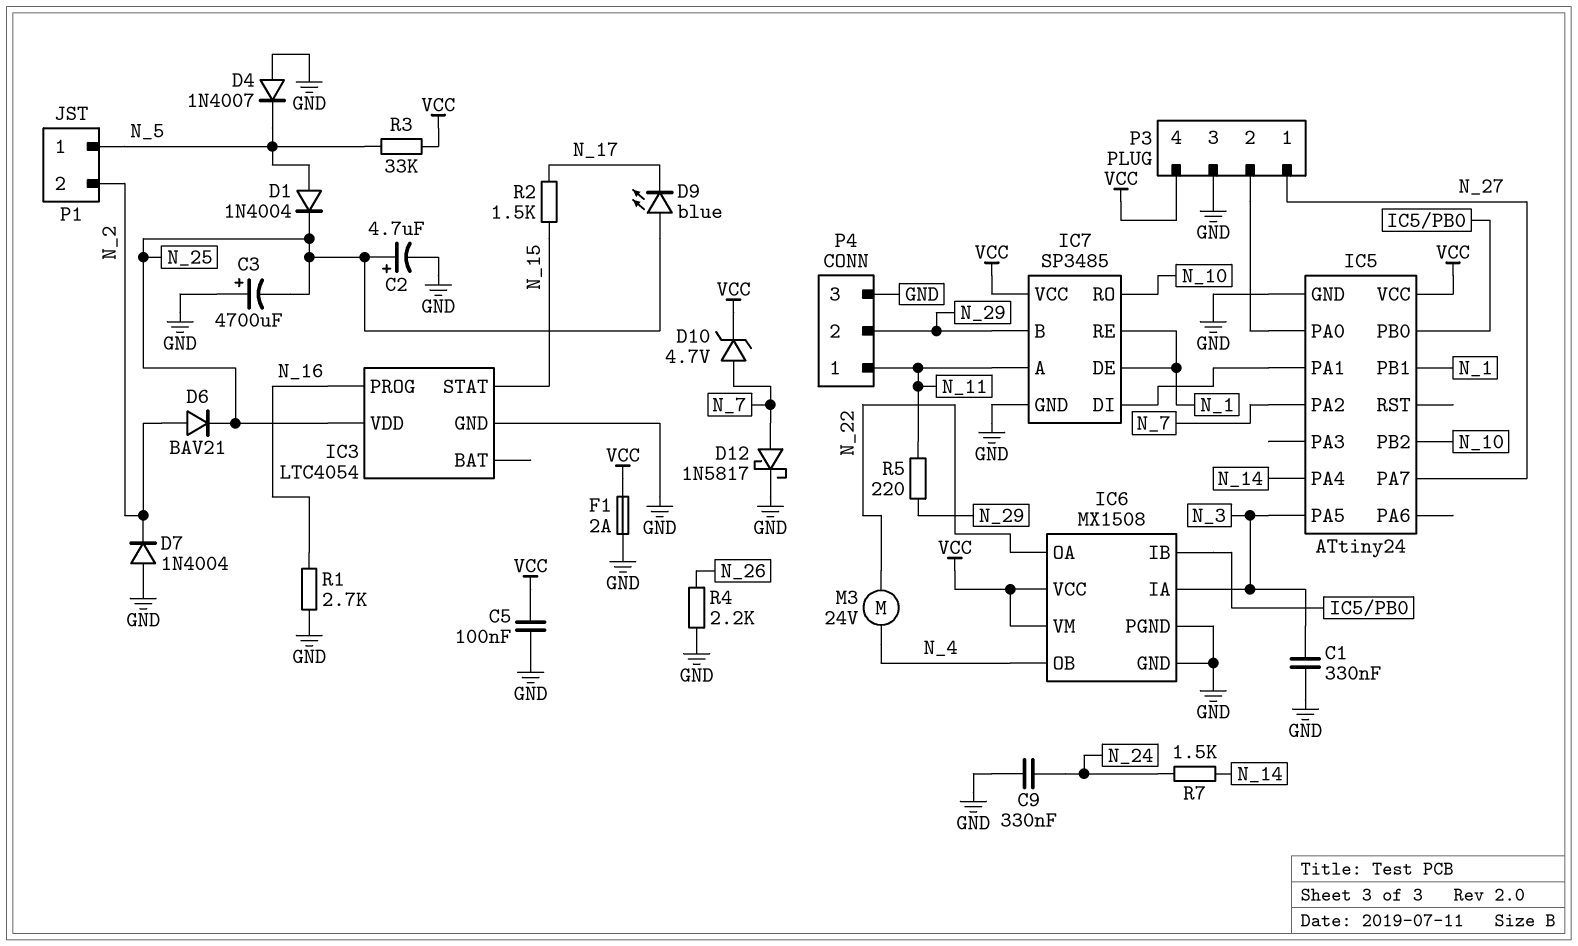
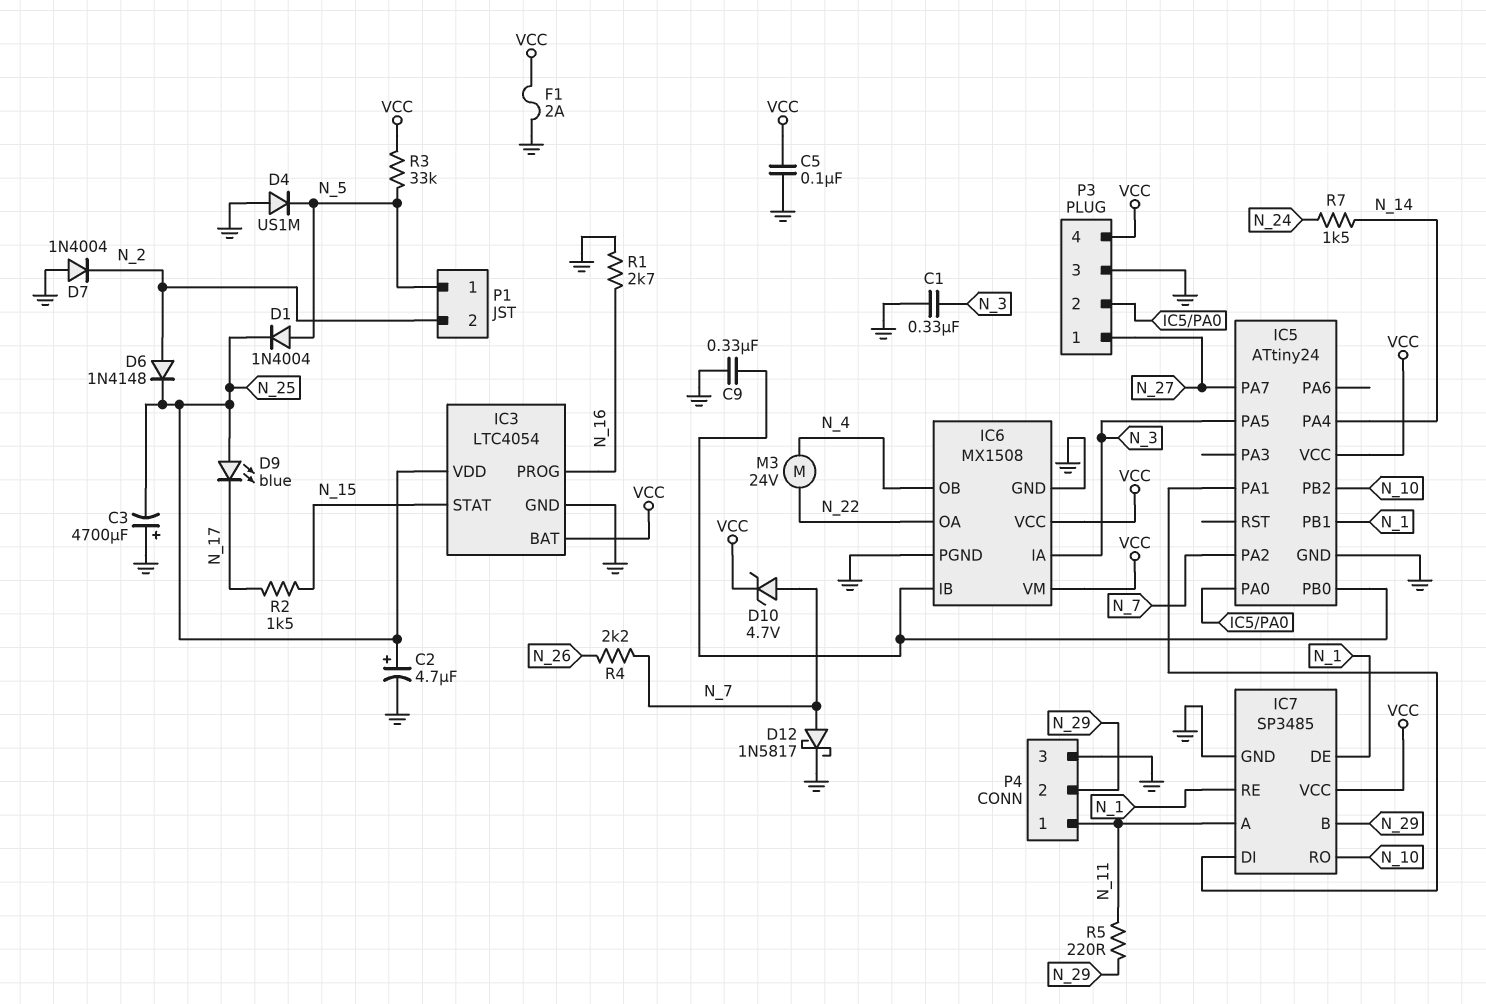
C9: 330nF (GND, N_24) -> 330nF (GND, IC5/PB0)
D4: diode 1N4007 (A GND, K N_5) -> diode US1M (A GND, K N_5)
D6: diode BAV21 (A N_2, K N_25) -> diode 1N4148 (A N_2, K N_25)
IC3 pin BAT: none -> VCC
R4: 2.2k (GND, N_26) -> 2.2k (N_7, N_26)

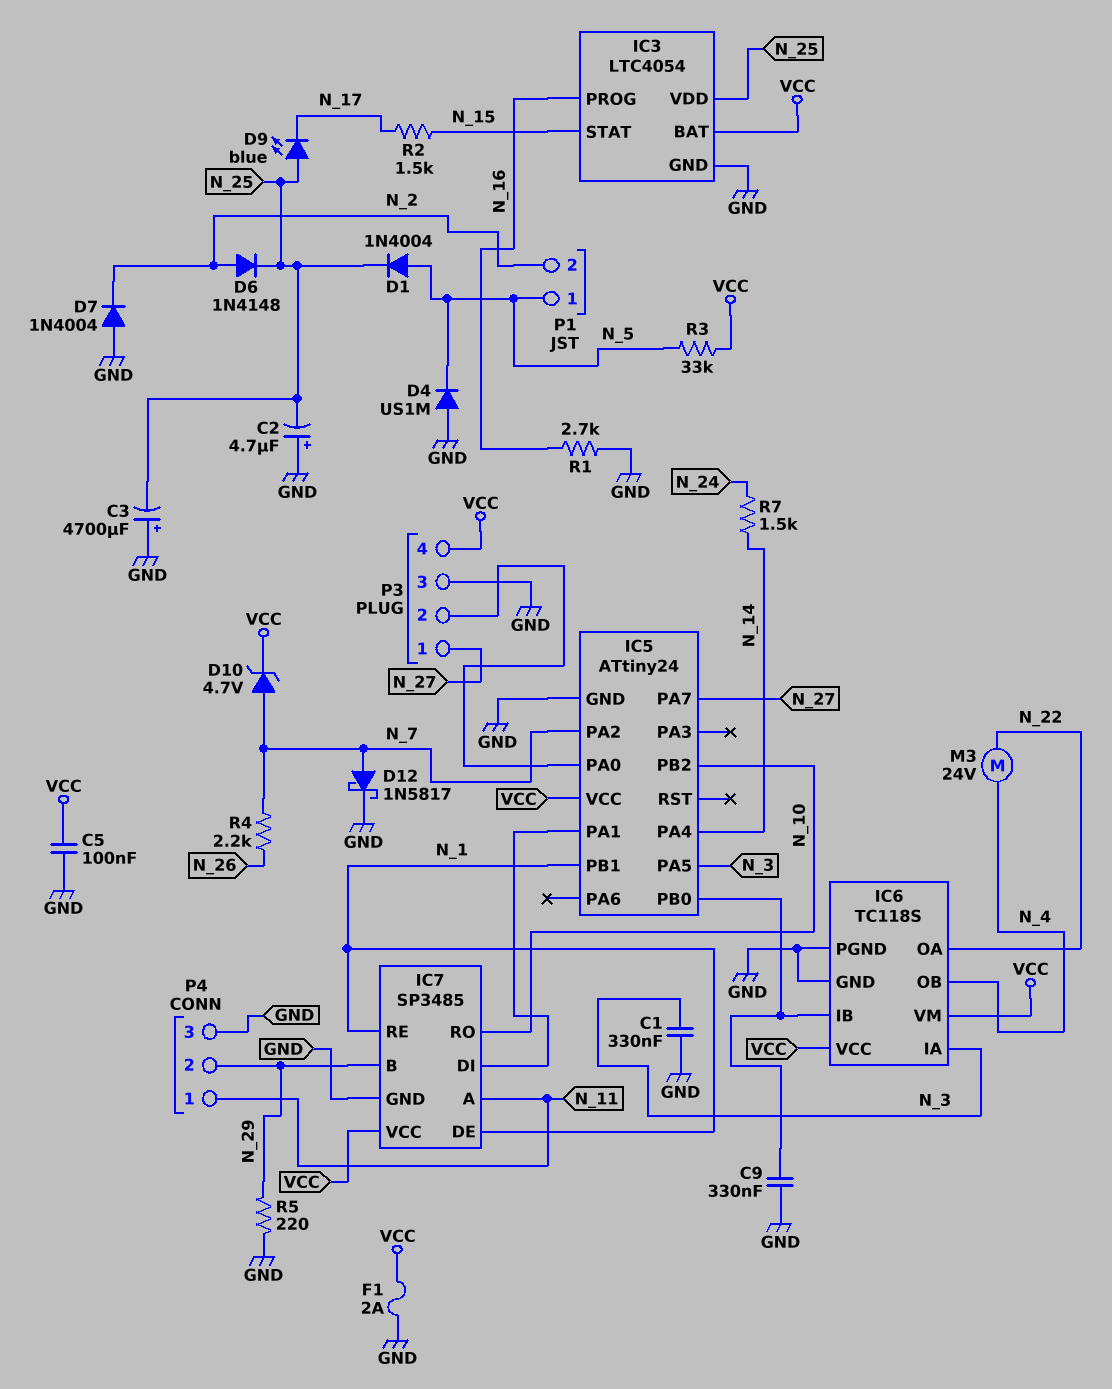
C2: 4.7uF (plus N_25, minus GND) -> 4.7uF (plus GND, minus N_25)
IC6: MX1508 -> TC118S
R5: 220 (N_11, N_29) -> 220 (GND, N_29)

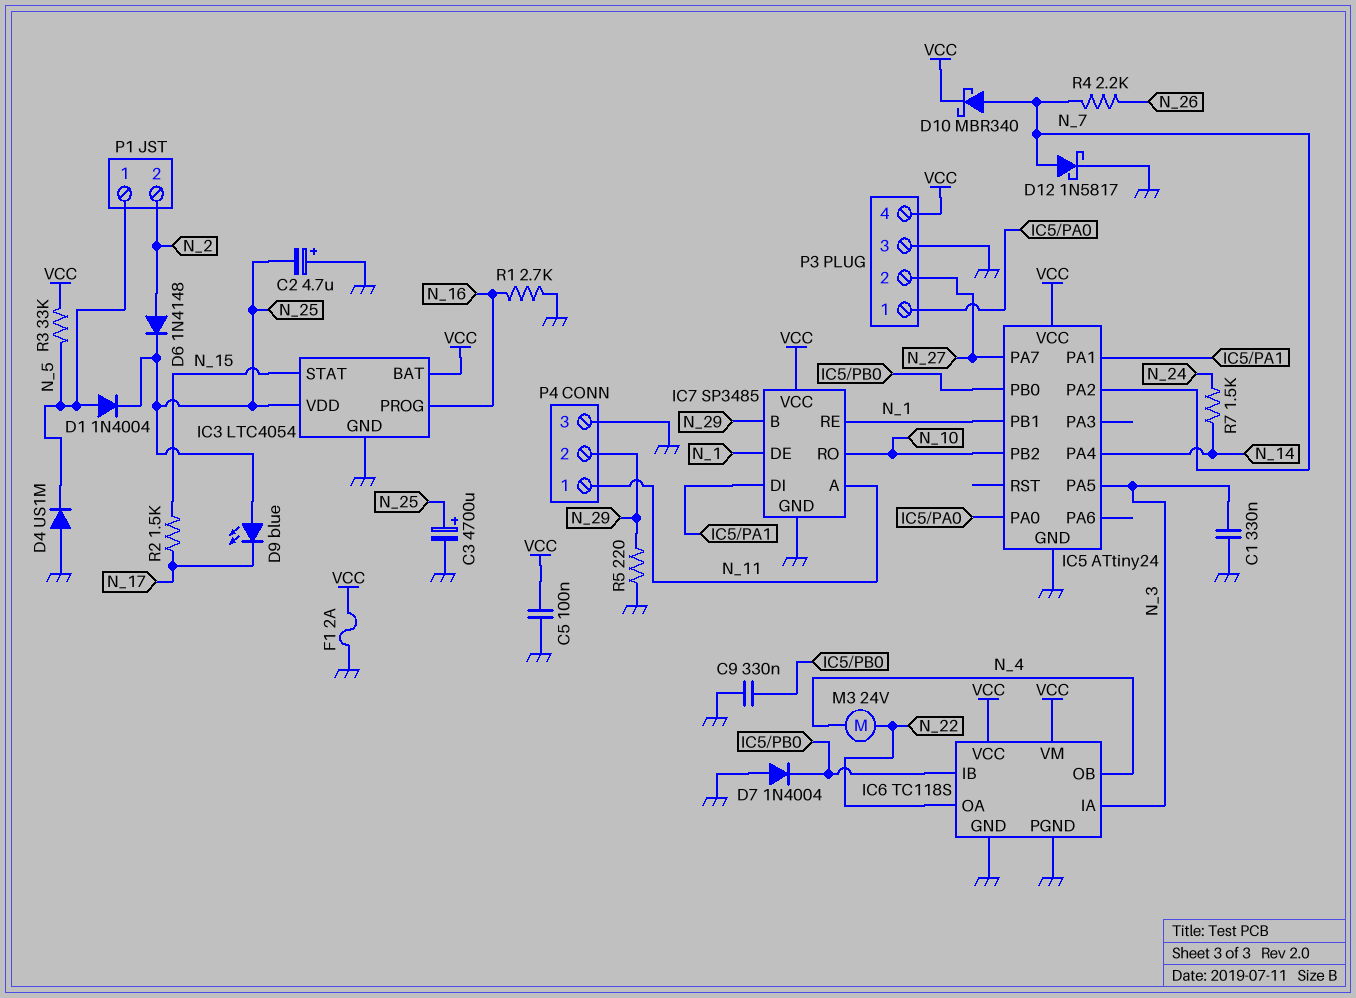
C3: 4700uF (plus GND, minus N_25) -> 4700uF (plus N_25, minus GND)
D7: diode 1N4004 (A GND, K N_2) -> diode 1N4004 (A GND, K IC5/PB0)
D10: zener 4.7V (A N_7, K VCC) -> schottky MBR340 (A N_7, K VCC)
P3 pin 1: N_27 -> IC5/PA0
P3 pin 2: IC5/PA0 -> N_27

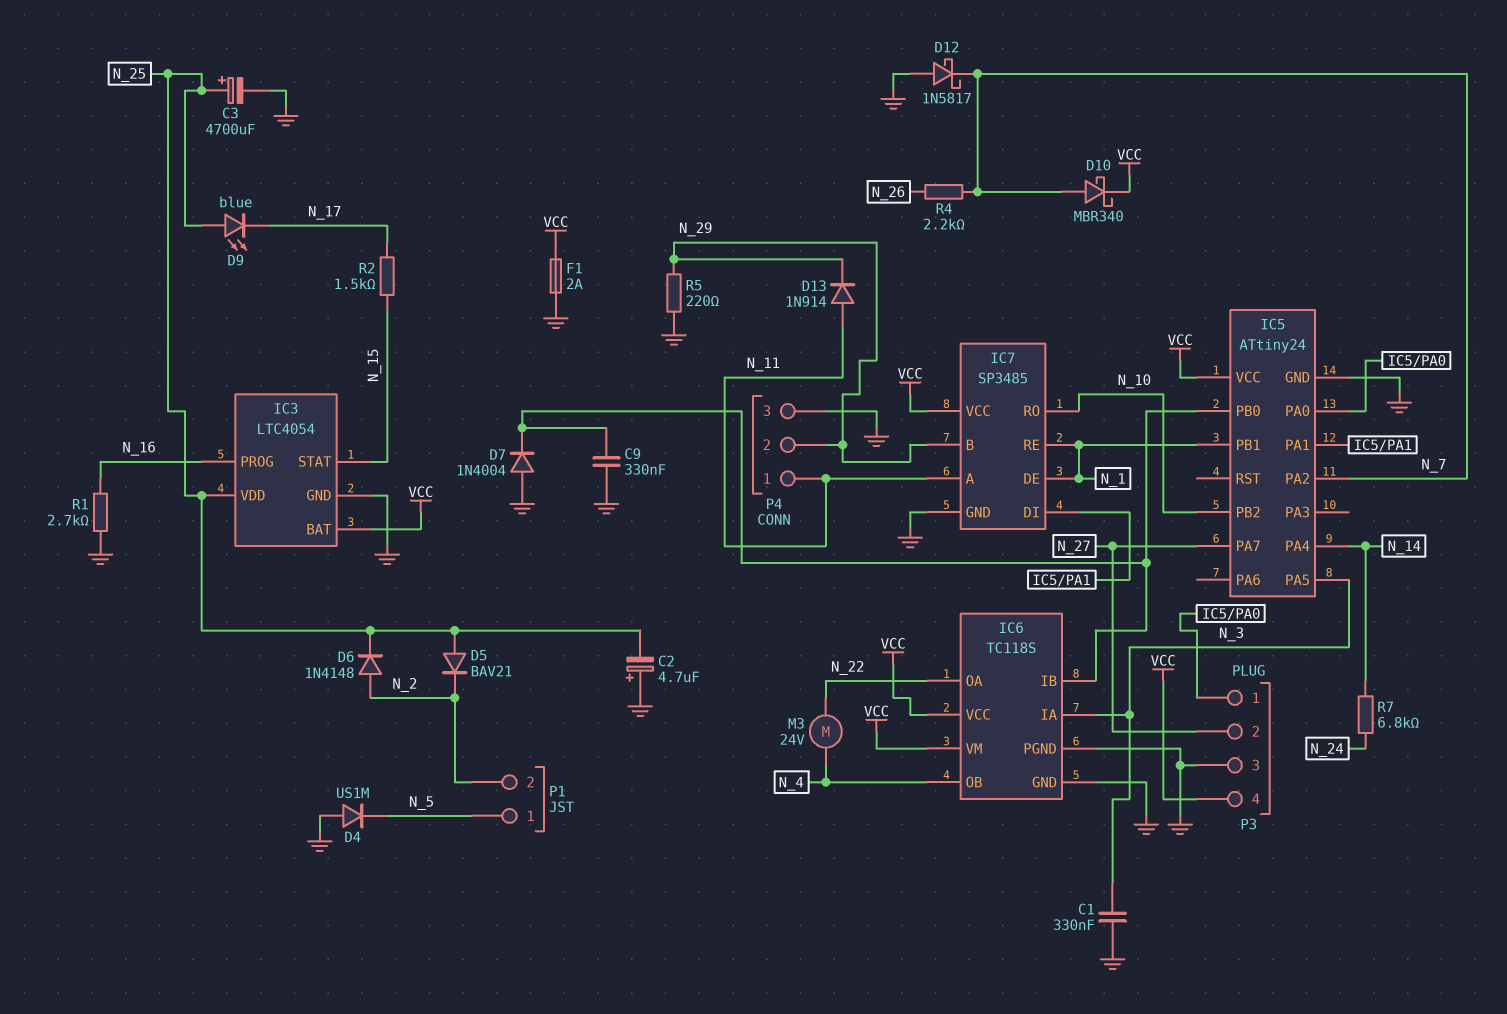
C5: 100nF (GND, VCC) -> none
D1: diode 1N4004 (A N_5, K N_25) -> none
D5: none -> diode BAV21 (A N_25, K N_2)
D12: schottky 1N5817 (A N_7, K GND) -> schottky 1N5817 (A GND, K N_7)
D13: none -> diode 1N914 (A N_11, K N_29)
R3: 33k (N_5, VCC) -> none
R7: 1.5k (N_14, N_24) -> 6.8k (N_14, N_24)

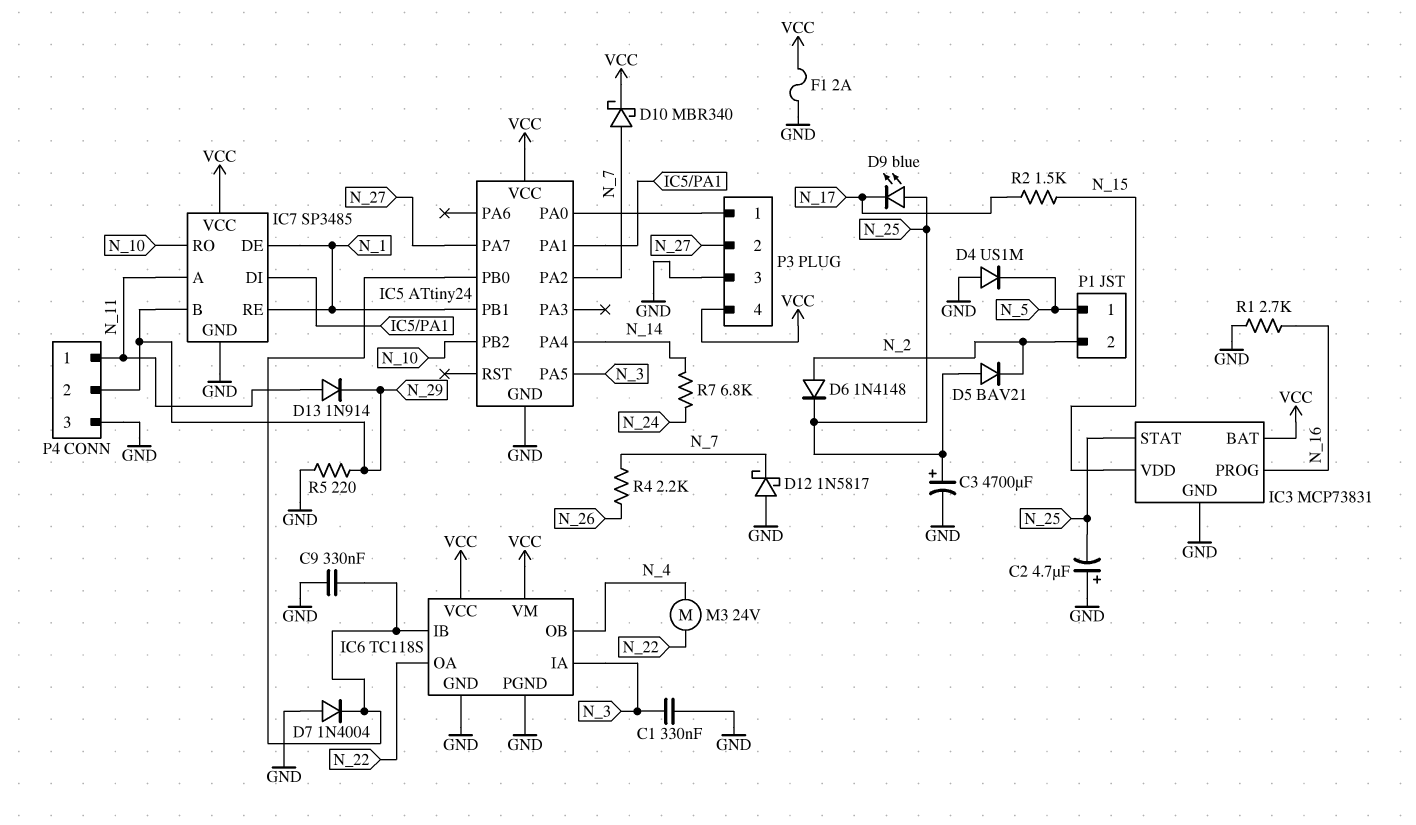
IC3: LTC4054 -> MCP73831
IC3 pin STAT: N_15 -> N_25
IC3 pin VDD: N_25 -> N_15

